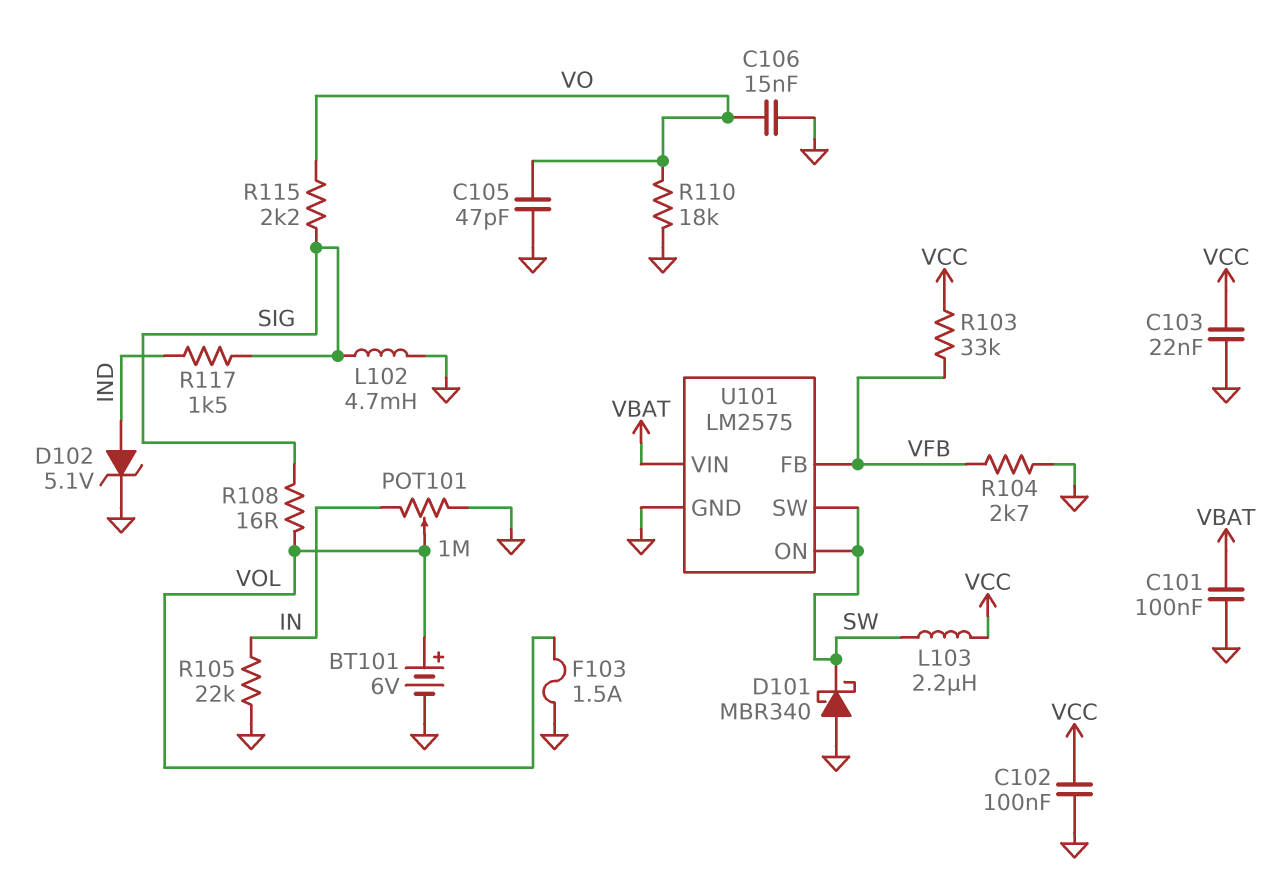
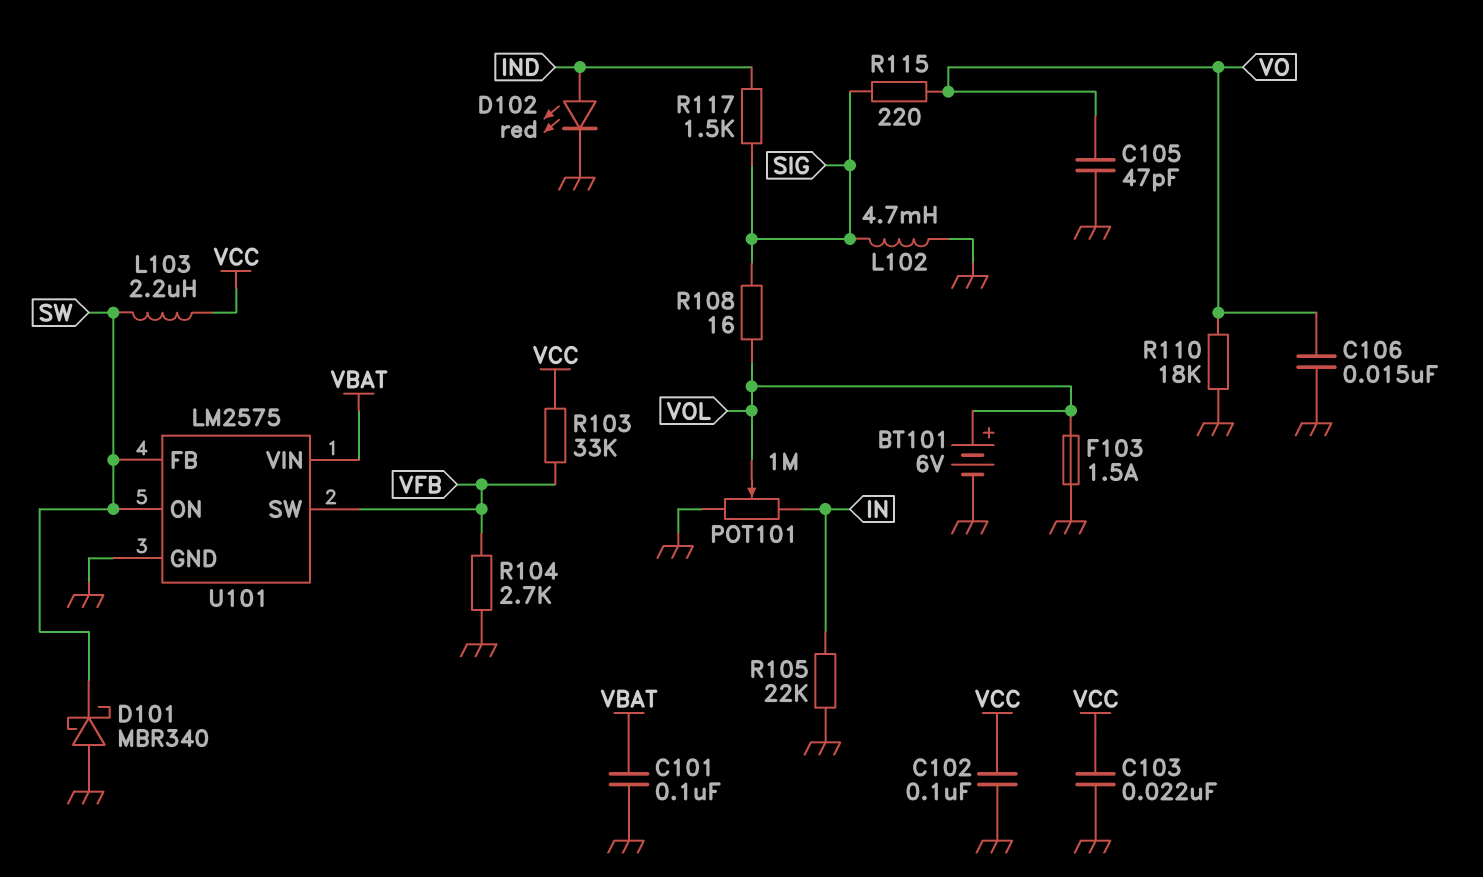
D102: zener 5.1V (A IND, K GND) -> LED red (A IND, K GND)
R115: 2.2k (SIG, VO) -> 220 (SIG, VO)
U101 pin FB: VFB -> SW
U101 pin SW: SW -> VFB

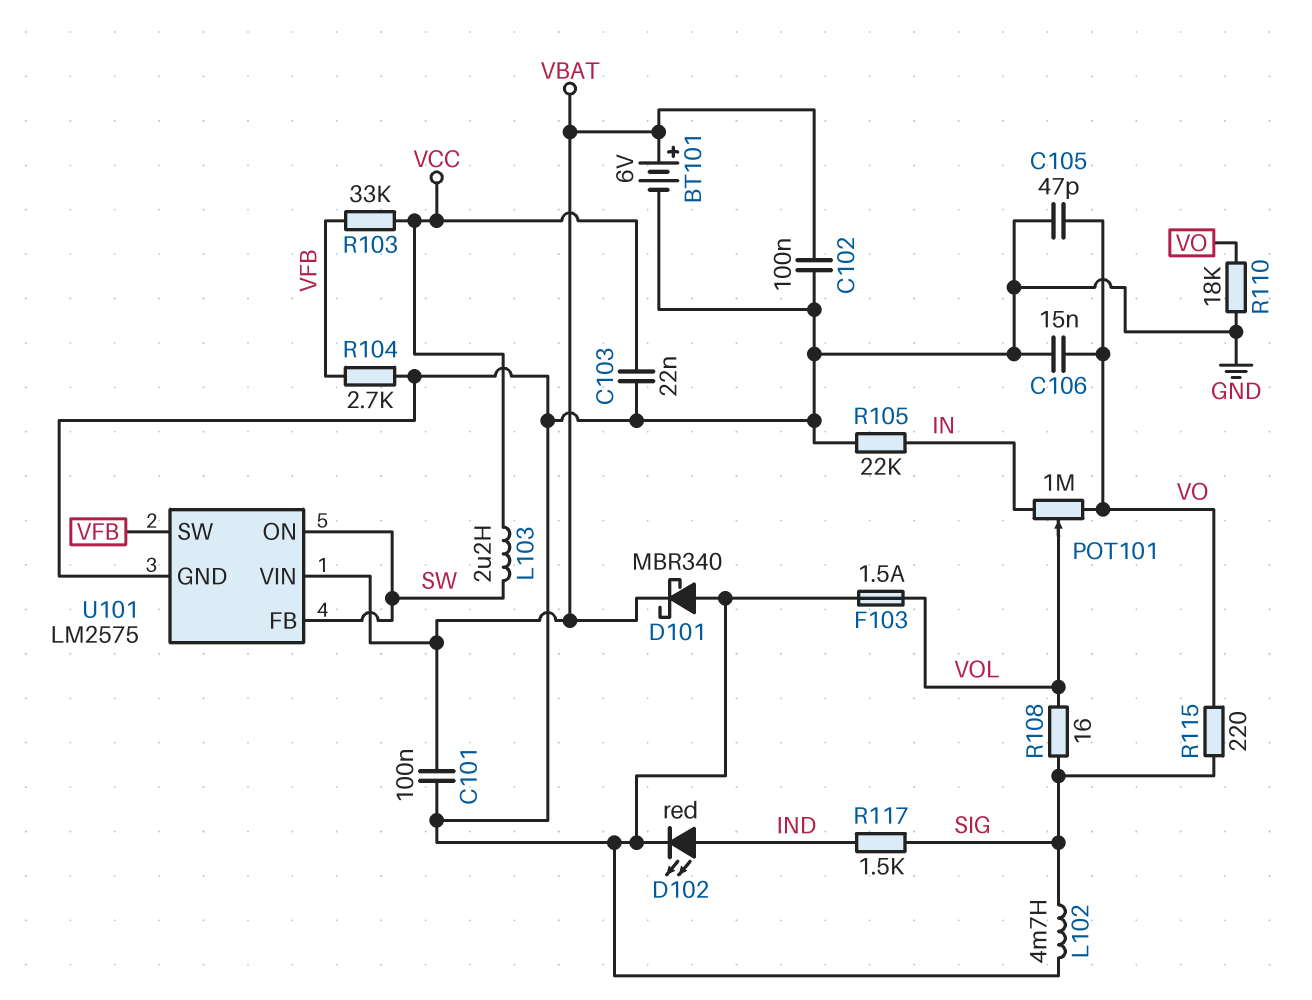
BT101: 6V (plus VOL, minus GND) -> 6V (plus VBAT, minus GND)
C102: 100nF (GND, VCC) -> 100nF (GND, VBAT)
D101: schottky MBR340 (A GND, K SW) -> schottky MBR340 (A GND, K VBAT)
POT101: 1M (GND, IN, wiper VOL) -> 1M (IN, VO, wiper VOL)

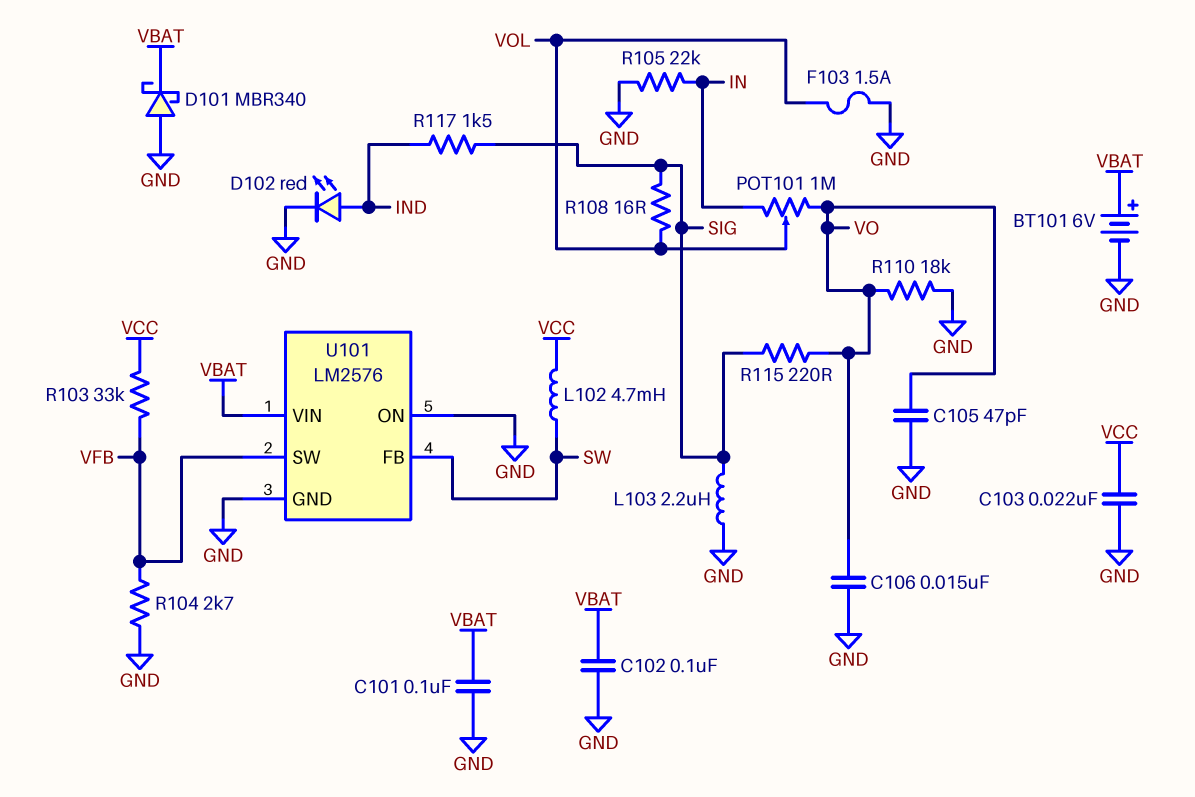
L102: 4.7mH (GND, SIG) -> 4.7mH (SW, VCC)
L103: 2.2uH (SW, VCC) -> 2.2uH (GND, SIG)
U101: LM2575 -> LM2576
U101 pin ON: SW -> GND

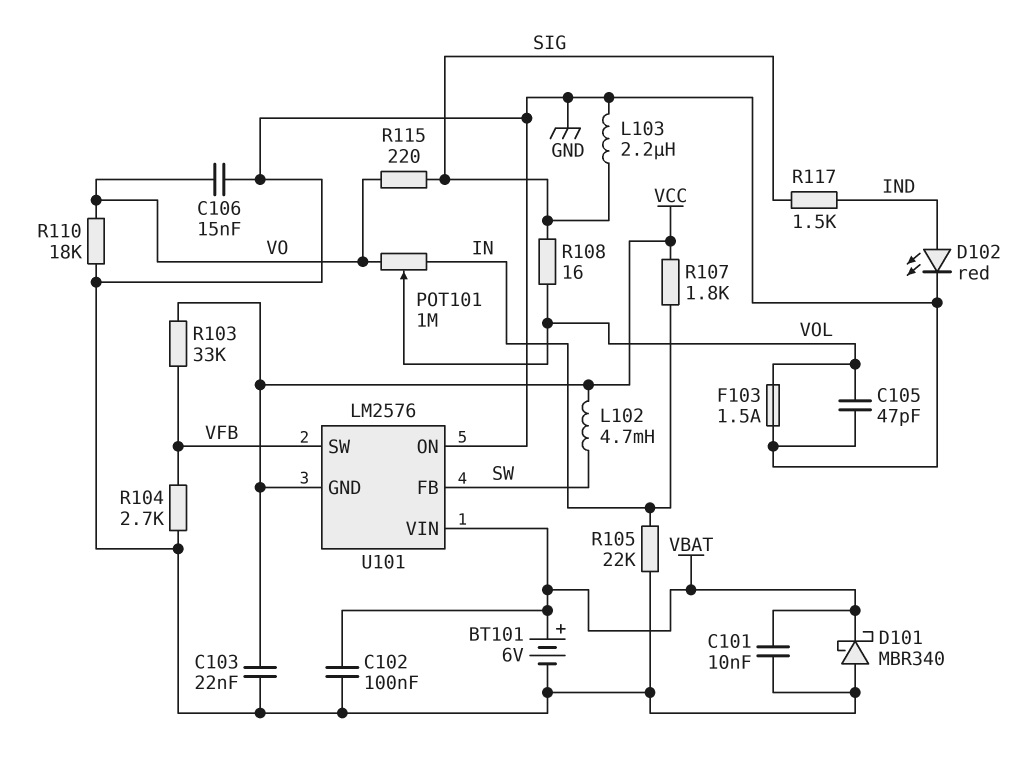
C101: 100nF (GND, VBAT) -> 10nF (GND, VBAT)
C105: 47pF (GND, VO) -> 47pF (GND, VOL)
R107: none -> 1.8k (IN, VCC)
U101 pin GND: GND -> VCC

